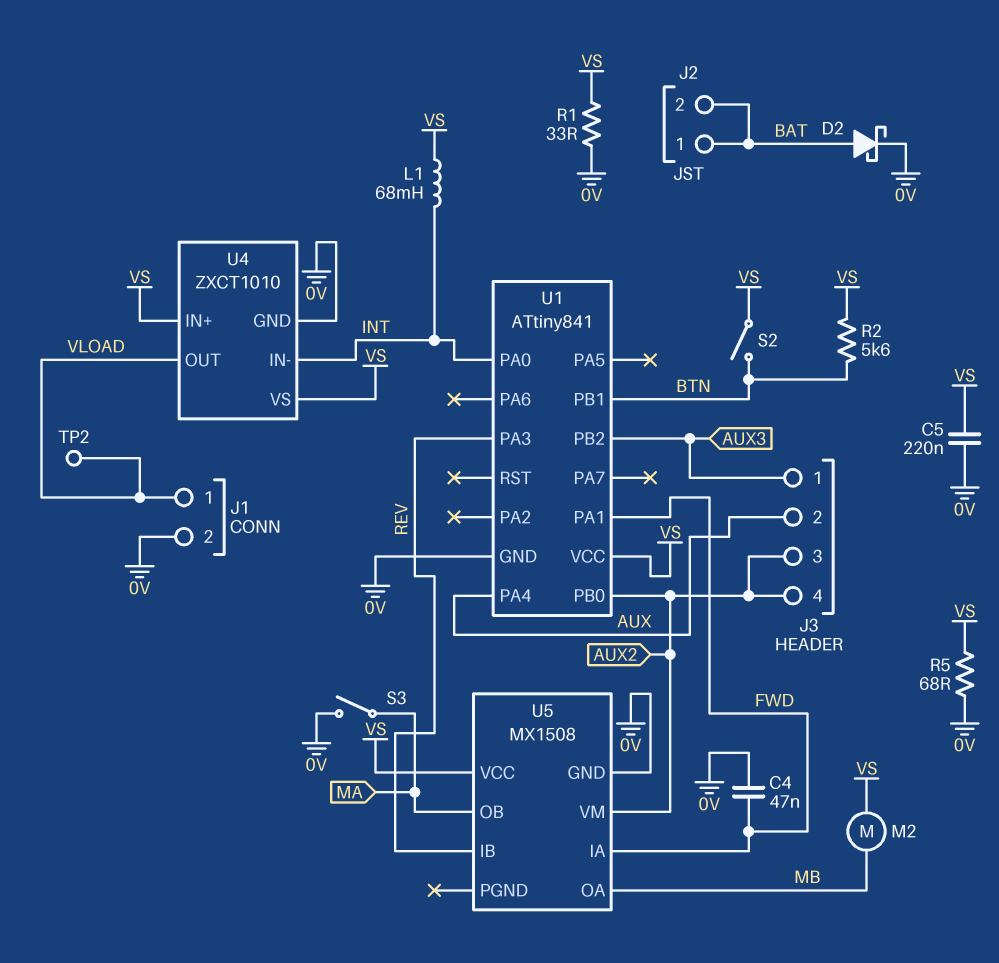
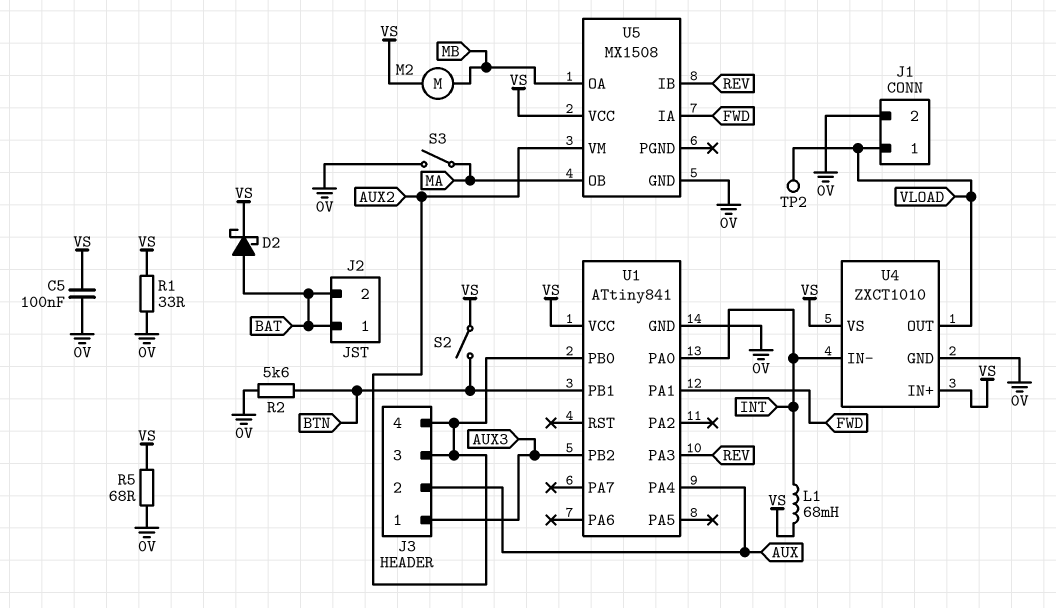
C4: 47nF (0V, FWD) -> none
C5: 220nF (0V, VS) -> 100nF (0V, VS)
D2: schottky (A BAT, K 0V) -> schottky (A BAT, K VS)
R2: 5.6k (BTN, VS) -> 5.6k (0V, BTN)

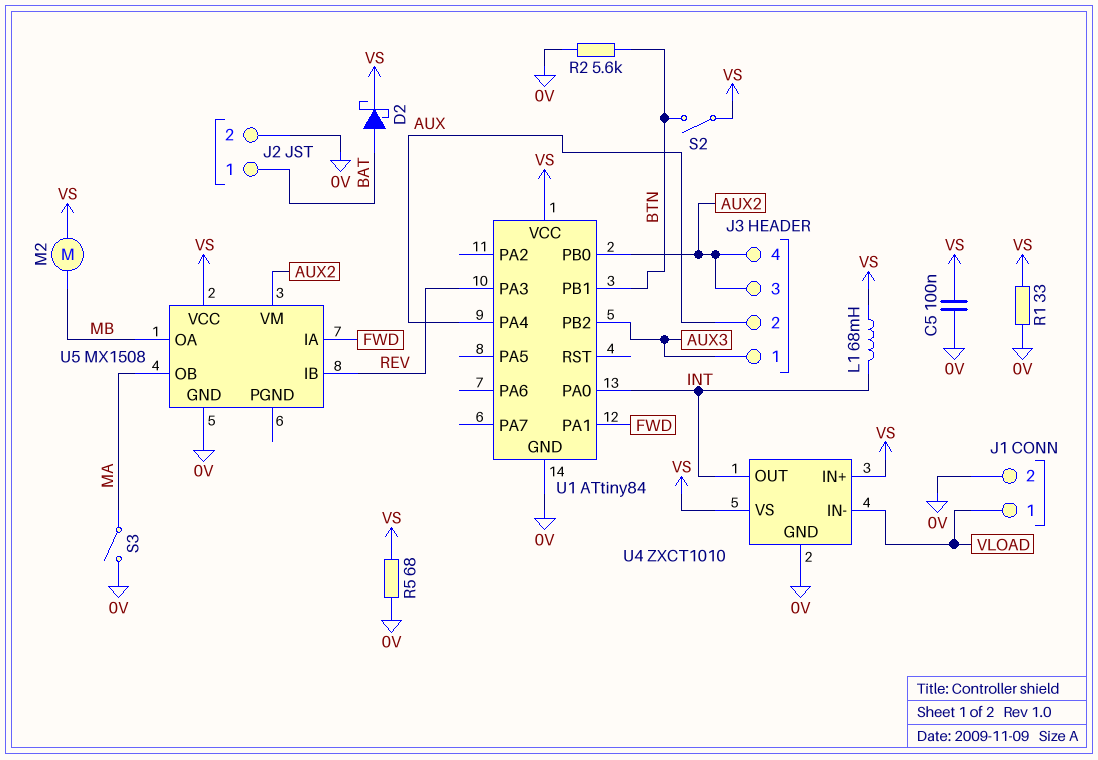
J2 pin 2: BAT -> 0V
TP2: test point (VLOAD) -> none
U1: ATtiny841 -> ATtiny84
U4 pin IN-: INT -> VLOAD
U4 pin OUT: VLOAD -> INT

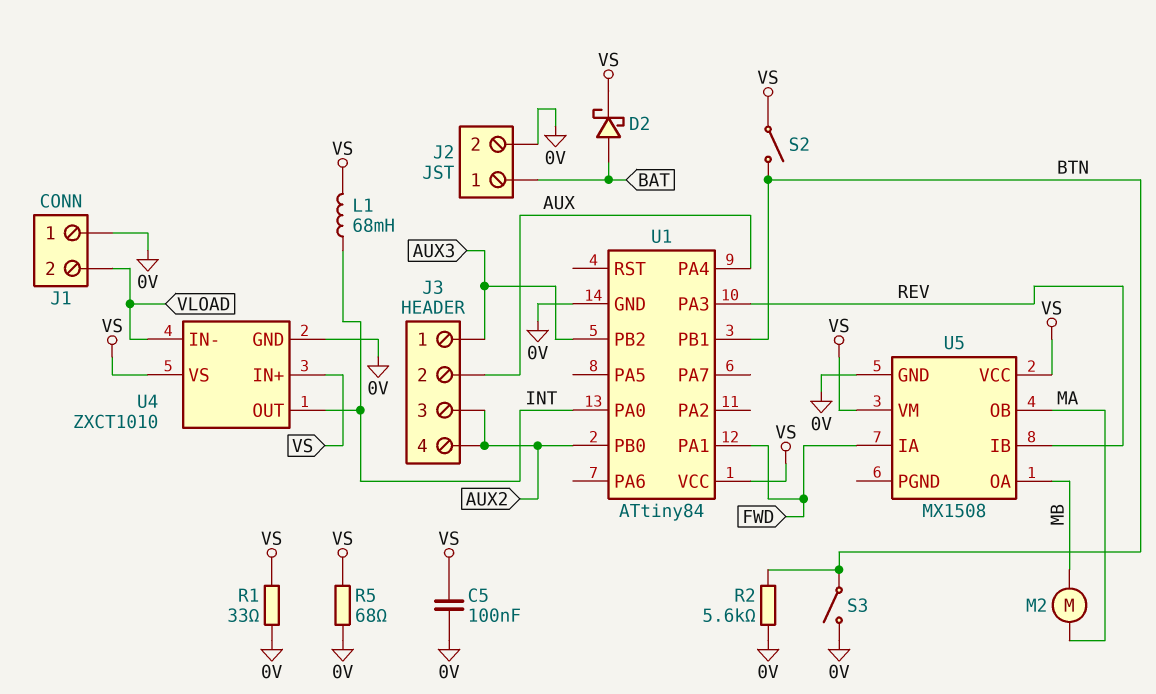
J1 pin 1: VLOAD -> 0V
J1 pin 2: 0V -> VLOAD
M2: motor (MB, VS) -> motor (MA, MB)
S3: switch (0V, MA) -> switch (0V, BTN)
U5 pin VM: AUX2 -> VS

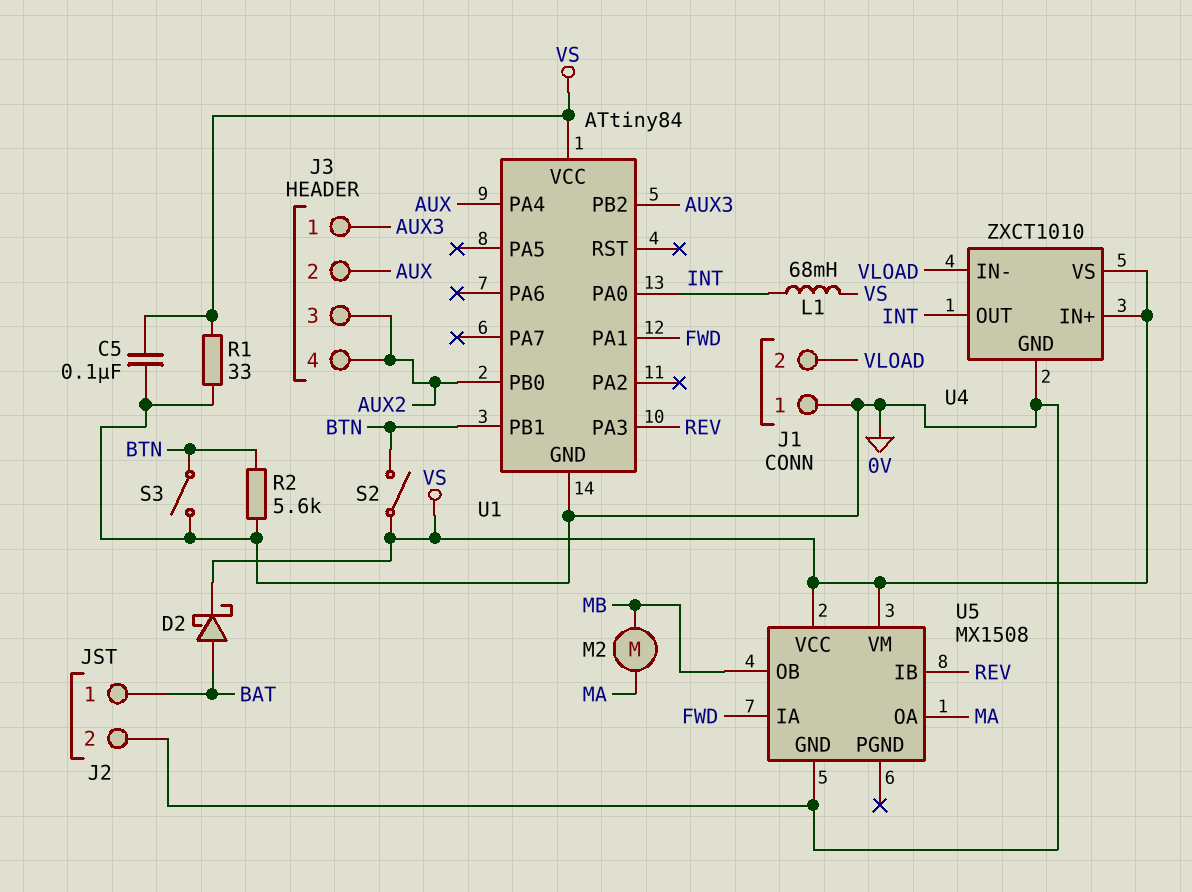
R5: 68 (0V, VS) -> none
U5 pin OA: MB -> MA
U5 pin OB: MA -> MB

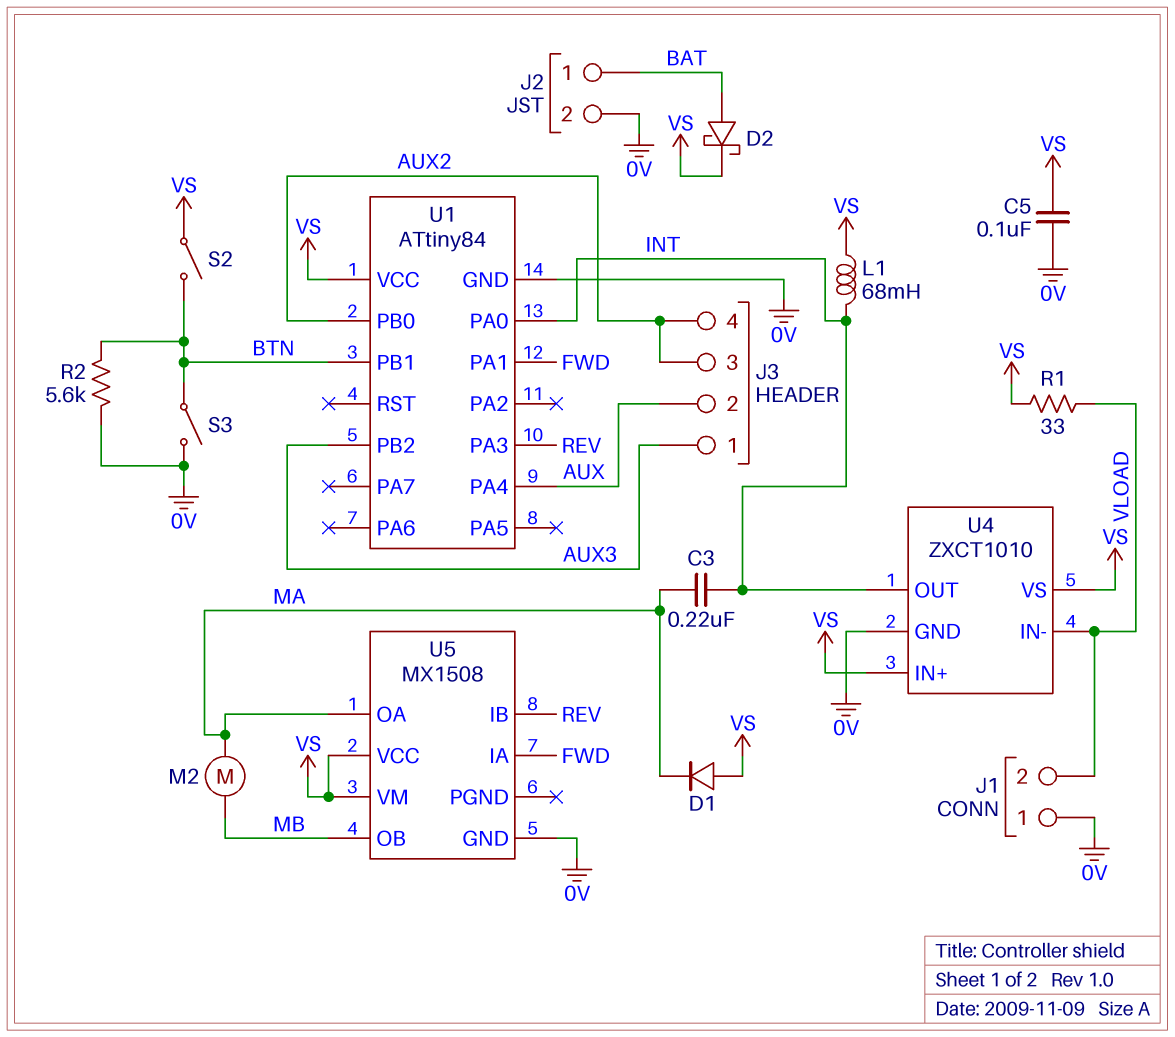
C3: none -> 220nF (INT, MA)
D1: none -> diode (A VS, K MA)
R1: 33 (0V, VS) -> 33 (VLOAD, VS)

